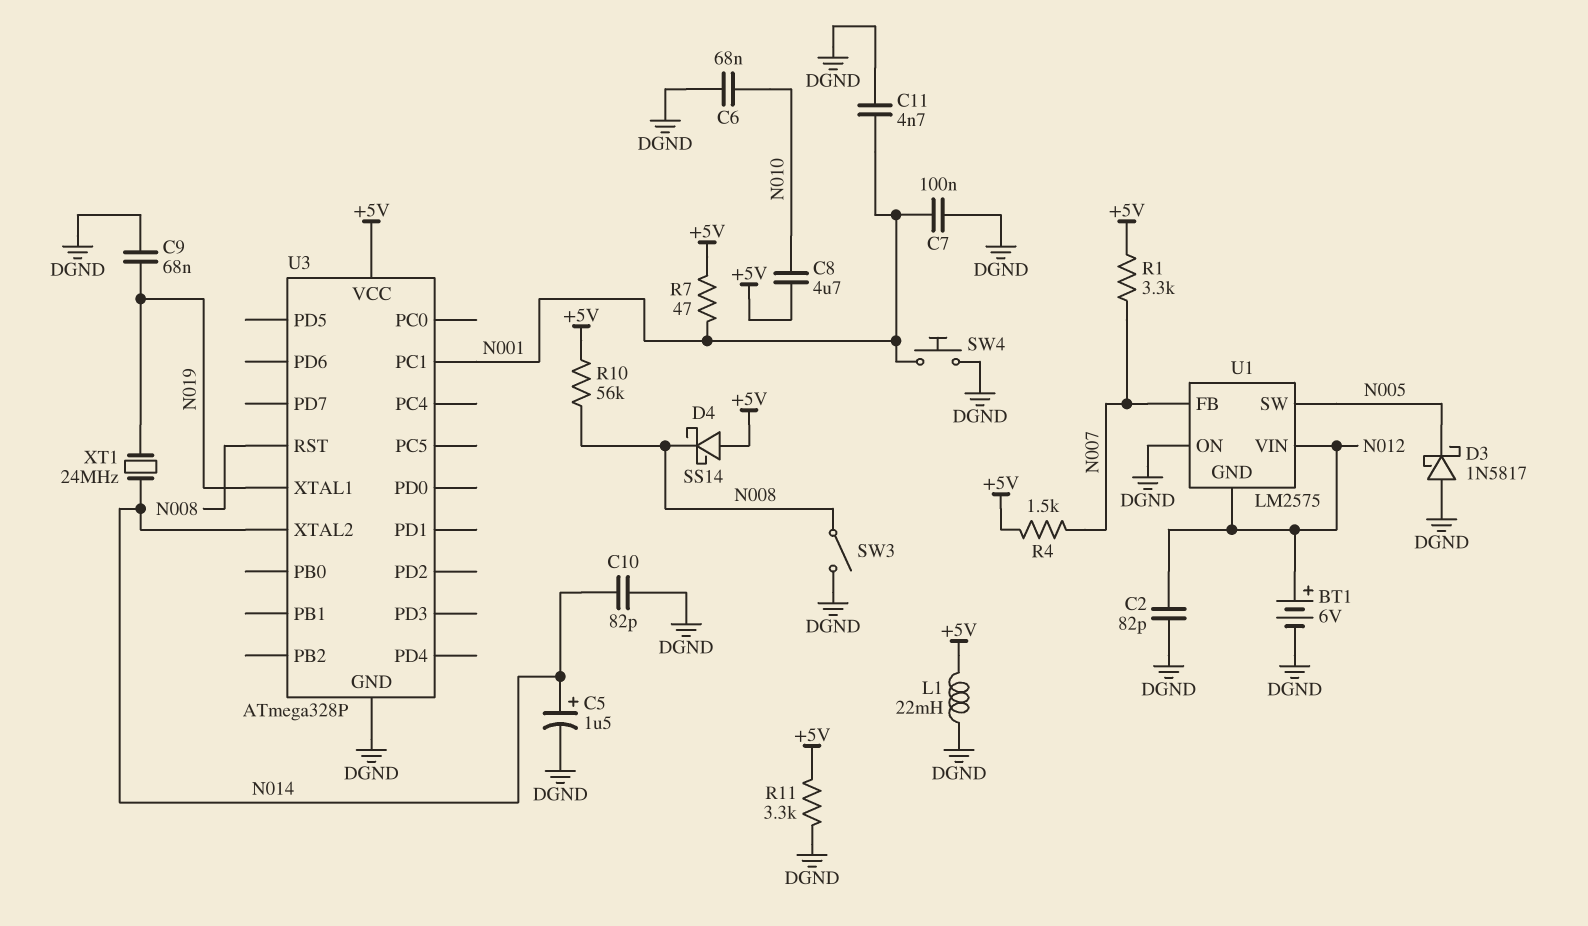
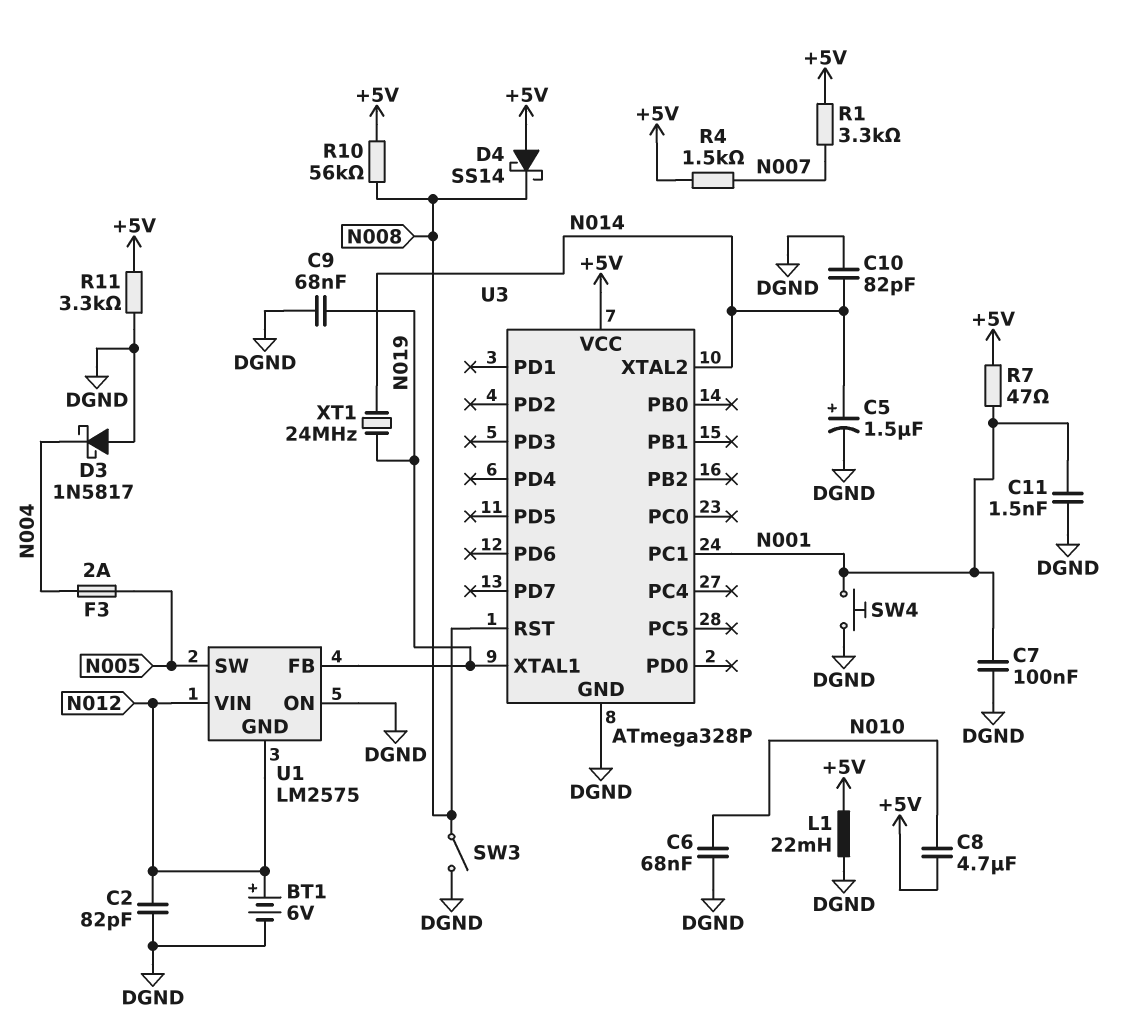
C11: 4.7nF (DGND, N001) -> 1.5nF (DGND, N001)
D3: schottky 1N5817 (A DGND, K N005) -> schottky 1N5817 (A DGND, K N004)
F3: none -> 2A (N004, N005)
U1 pin FB: N007 -> N019

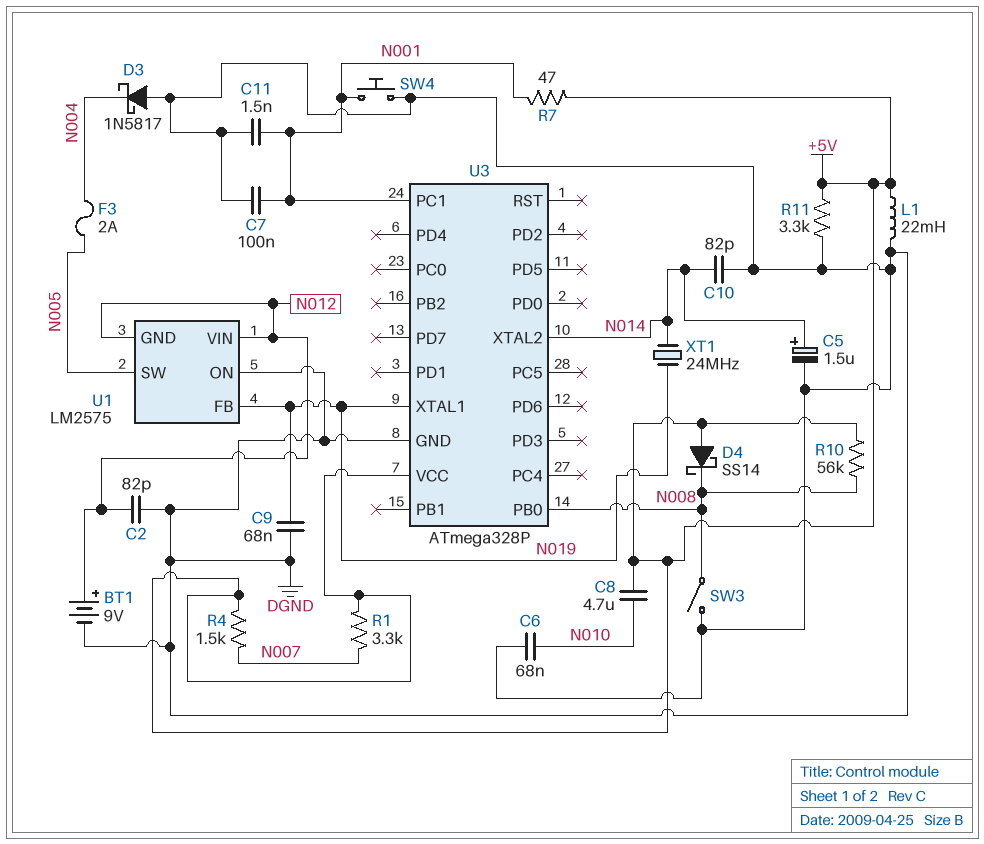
BT1: 6V (plus N012, minus DGND) -> 9V (plus N012, minus DGND)
U3 pin PB0: none -> N008
U3 pin RST: N008 -> none

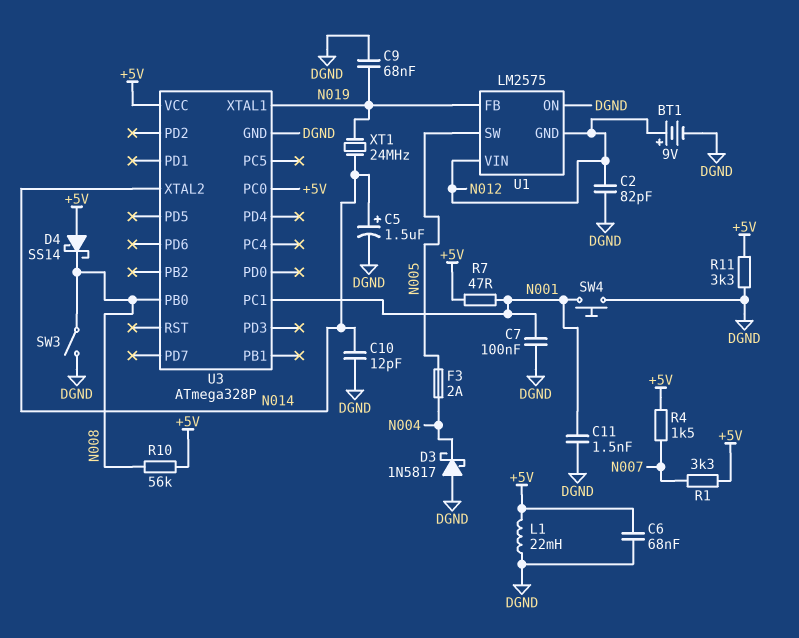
C6: 68nF (DGND, N010) -> 68nF (+5V, DGND)
C8: 4.7uF (+5V, N010) -> none
C10: 82pF (DGND, N014) -> 12pF (DGND, N014)
U3 pin PC0: none -> +5V

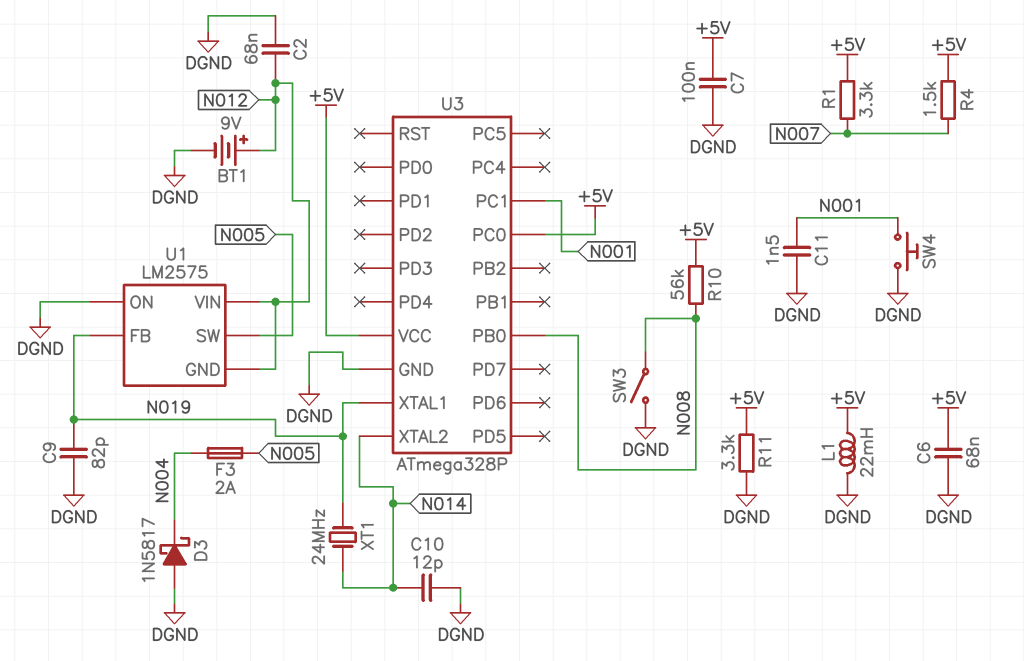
C2: 82pF (DGND, N012) -> 68nF (DGND, N012)
C5: 1.5uF (plus N014, minus DGND) -> none
C7: 100nF (DGND, N001) -> 100nF (+5V, DGND)
C9: 68nF (DGND, N019) -> 82pF (DGND, N019)
D4: schottky SS14 (A +5V, K N008) -> none
R7: 47 (+5V, N001) -> none

